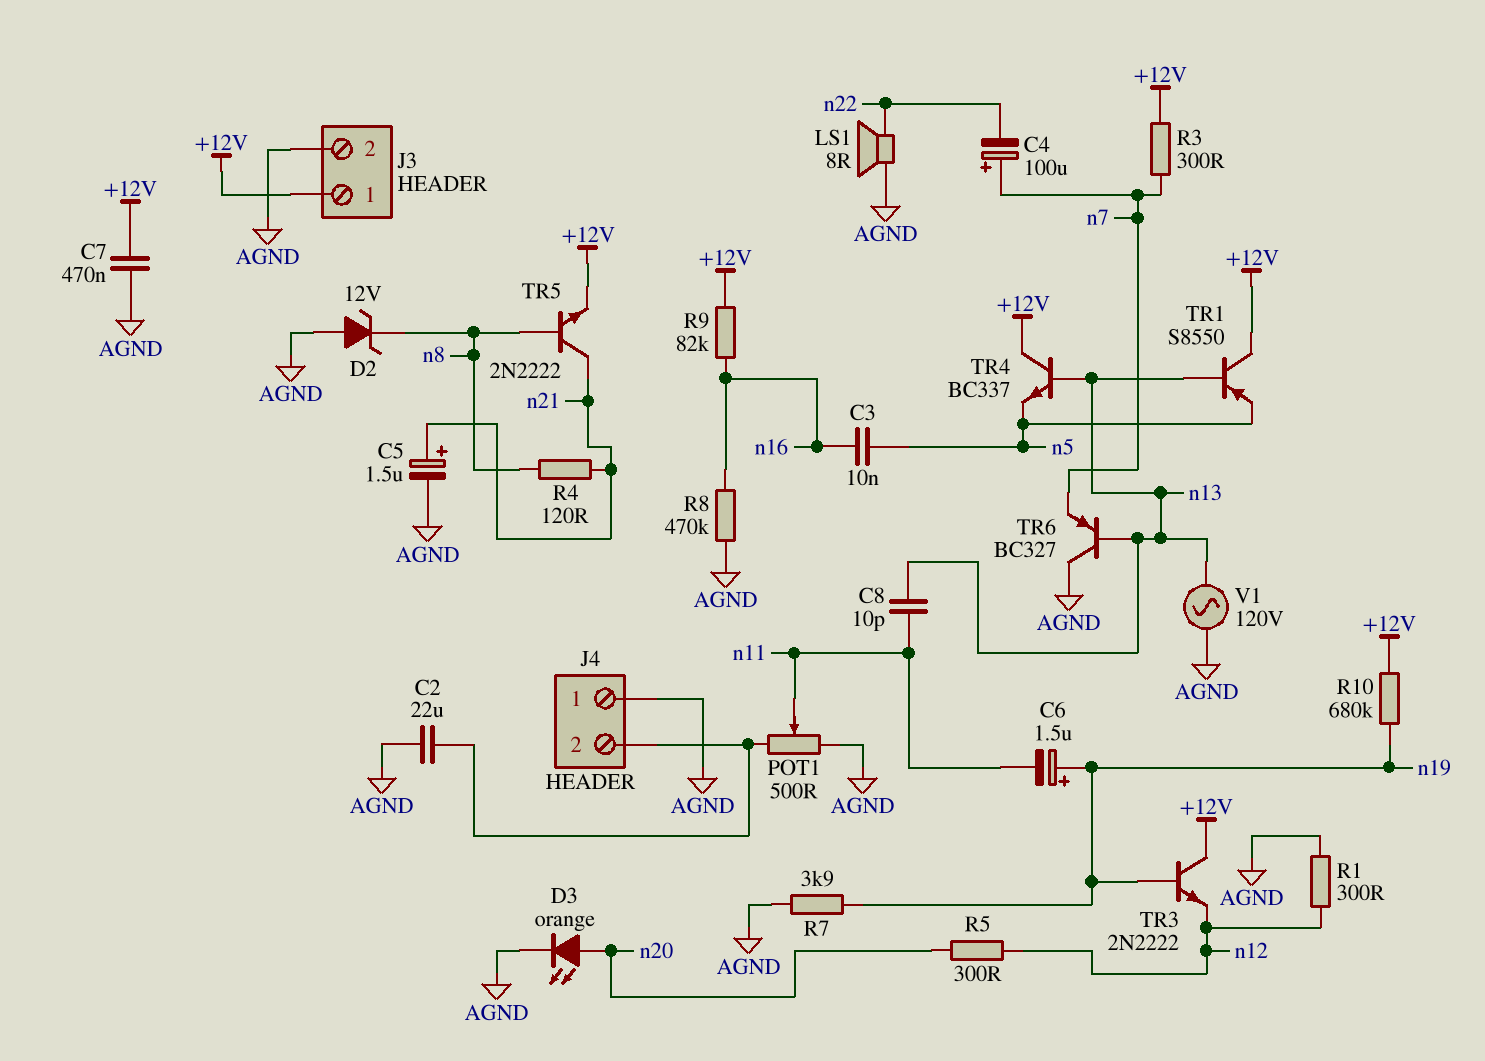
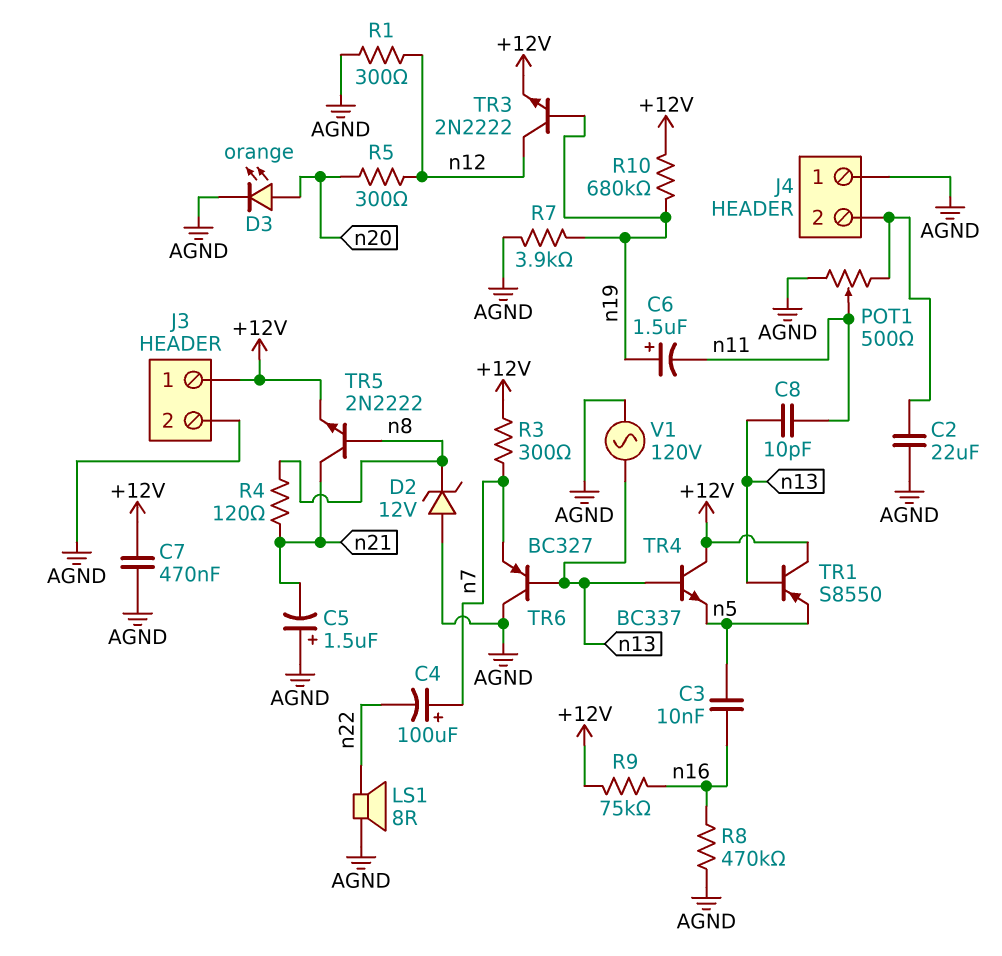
C5: 1.5uF (plus n21, minus AGND) -> 1.5uF (plus AGND, minus n21)
R9: 82k (+12V, n16) -> 75k (+12V, n16)
TR3: NPN 2N2222 (B n19, C +12V, E n12) -> NPN 2N2222 (B n19, C n12, E +12V)

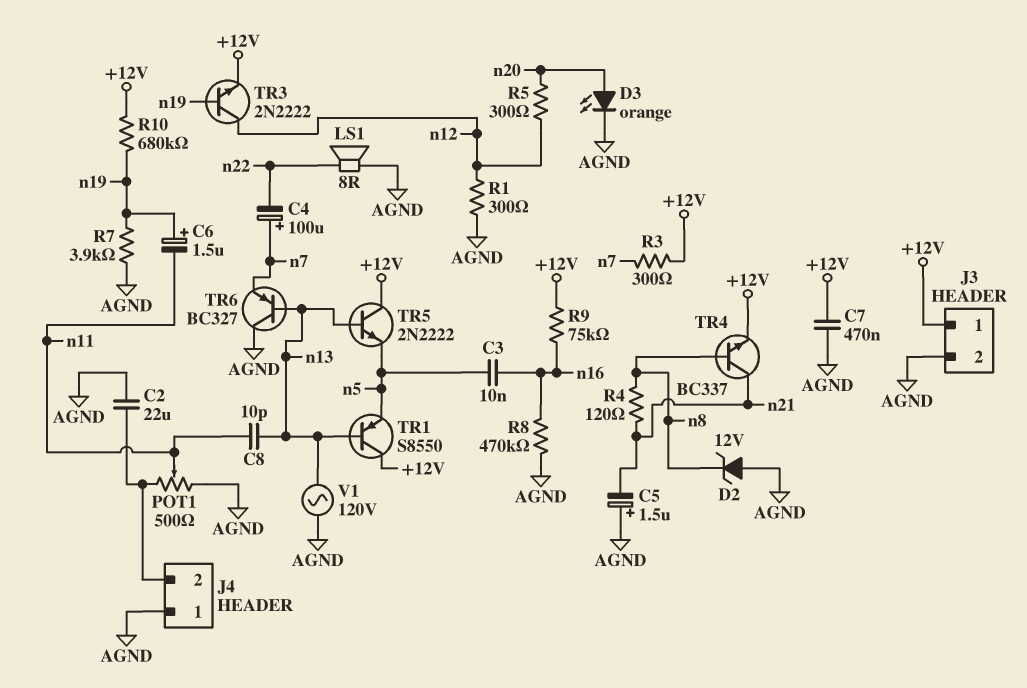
TR4: NPN BC337 (B n13, C +12V, E n5) -> NPN BC337 (B n8, C n21, E +12V)
TR5: NPN 2N2222 (B n8, C n21, E +12V) -> NPN 2N2222 (B n13, C +12V, E n5)

